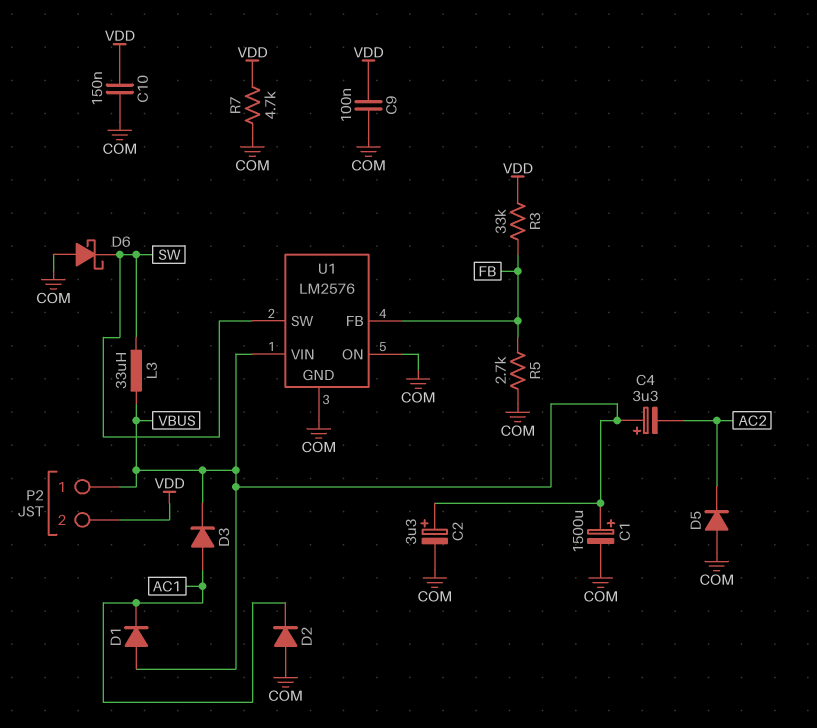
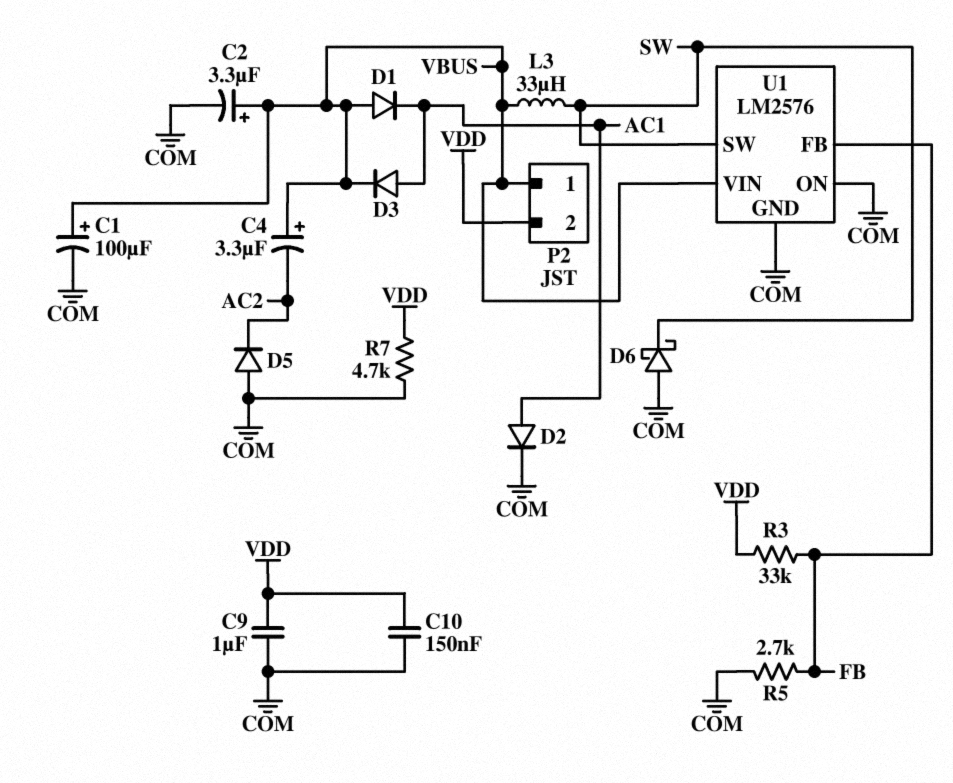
C1: 1500uF (plus VBUS, minus COM) -> 100uF (plus VBUS, minus COM)
C9: 100nF (COM, VDD) -> 1uF (COM, VDD)
D2: diode (A COM, K AC1) -> diode (A AC1, K COM)

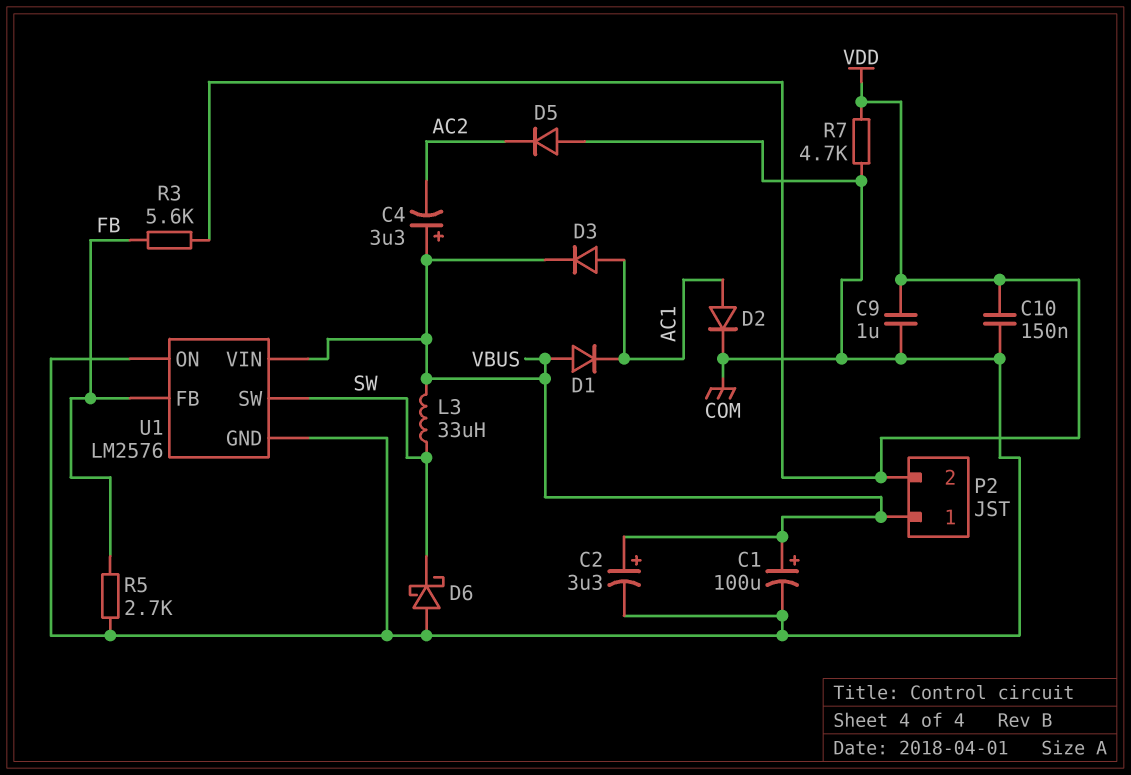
R3: 33k (FB, VDD) -> 5.6k (FB, VDD)

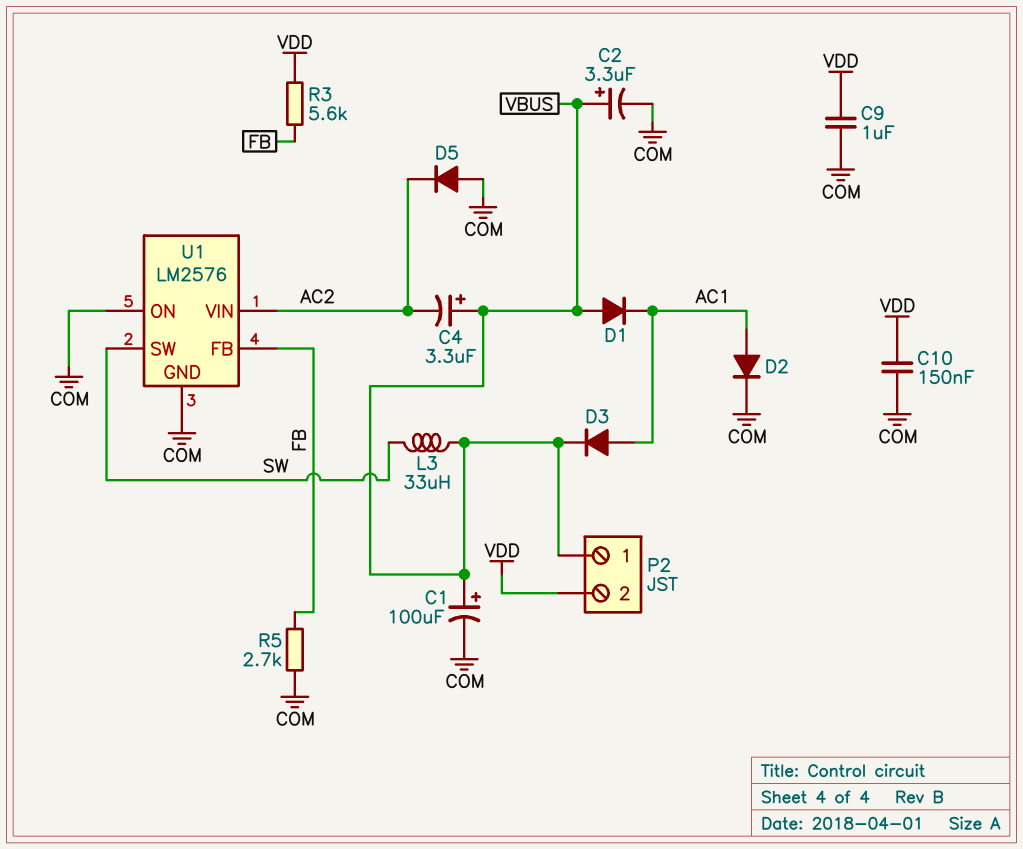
D6: schottky (A COM, K SW) -> none
R7: 4.7k (COM, VDD) -> none
U1 pin VIN: VBUS -> AC2

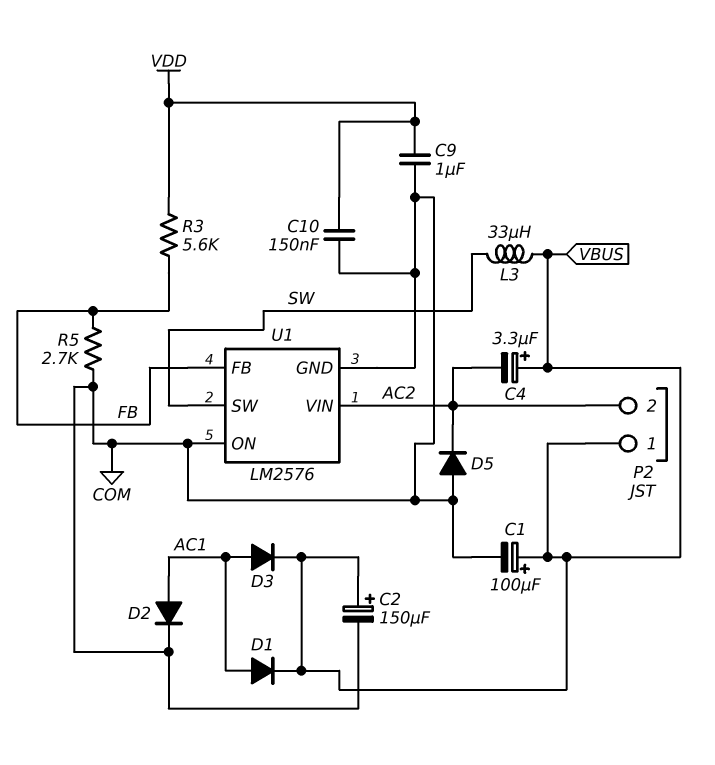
C2: 3.3uF (plus VBUS, minus COM) -> 150uF (plus VBUS, minus COM)
D1: diode (A VBUS, K AC1) -> diode (A AC1, K VBUS)
P2 pin 2: VDD -> AC2

